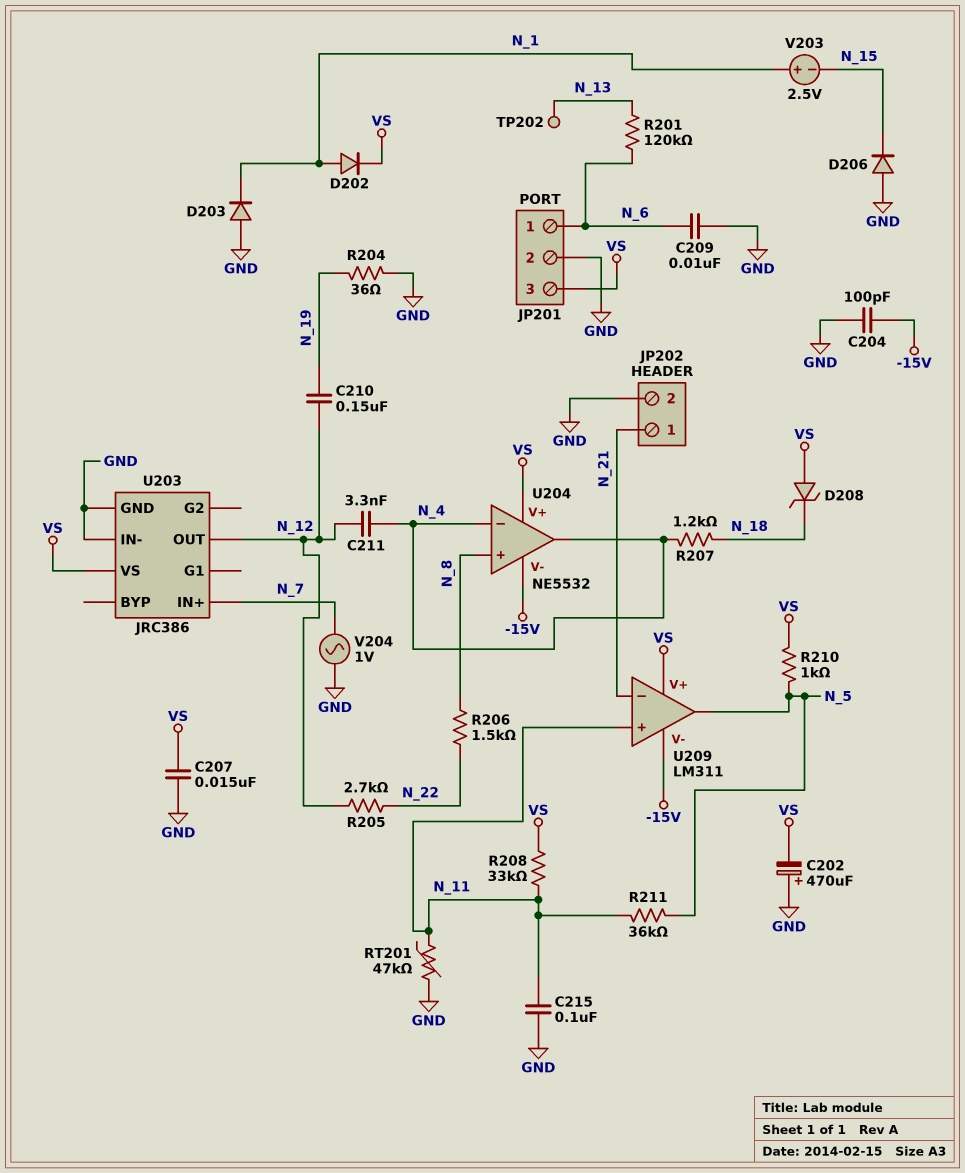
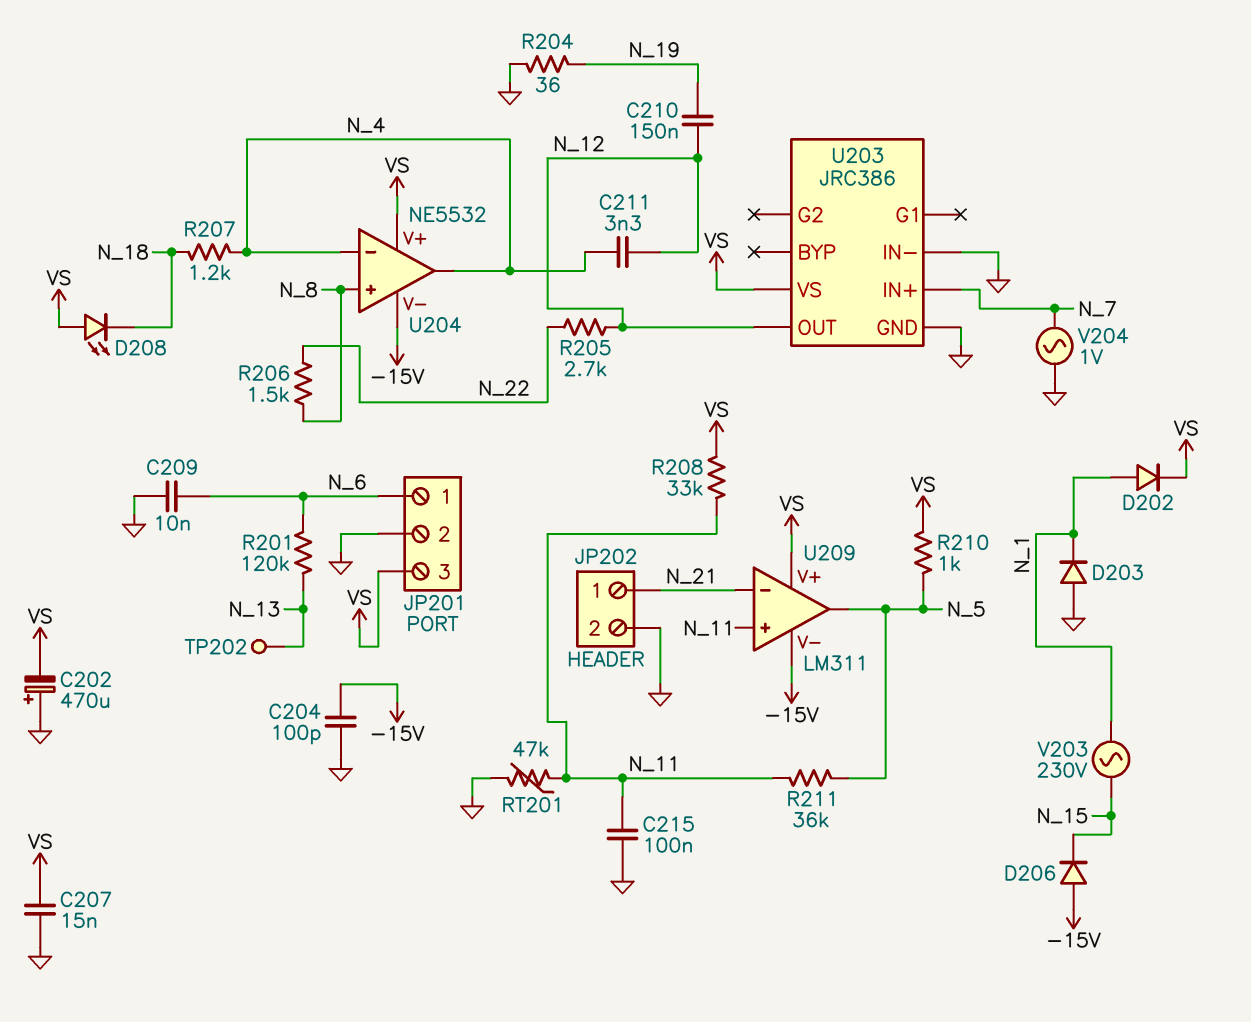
D206: diode (A GND, K N_15) -> diode (A -15V, K N_15)
D208: zener (A VS, K N_18) -> LED (A VS, K N_18)
V203: 2.5V (plus N_1, minus N_15) -> AC 230V (N_1, N_15)

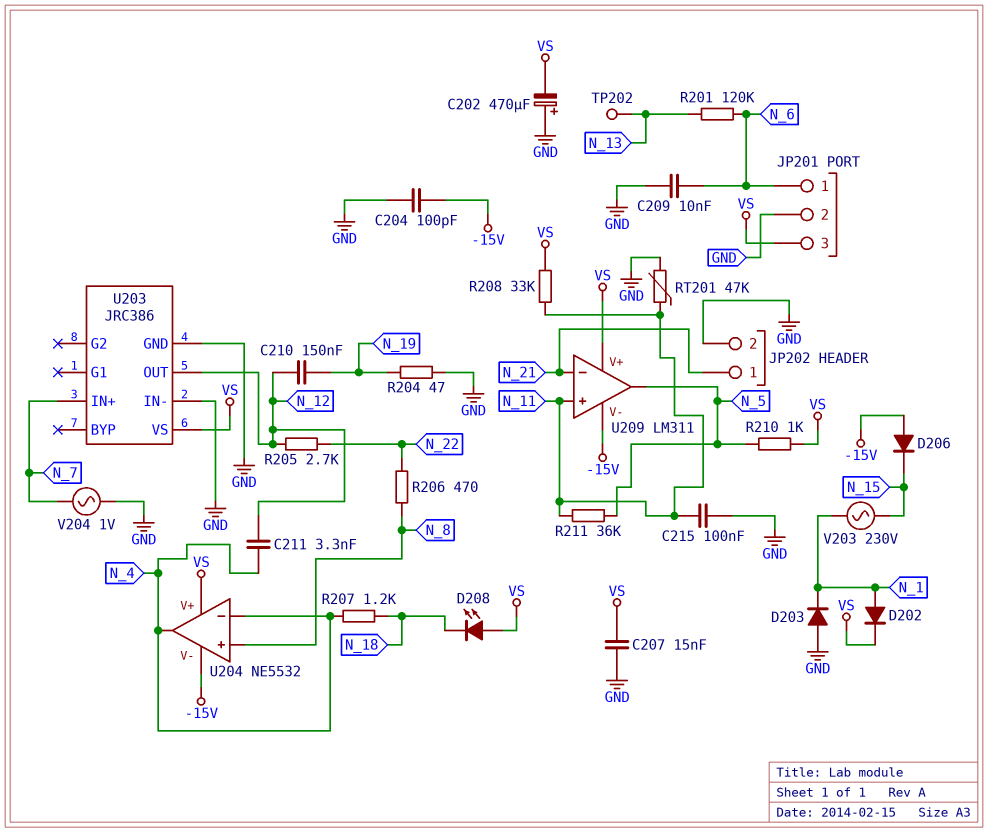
R204: 36 (GND, N_19) -> 47 (GND, N_19)
R206: 1.5k (N_8, N_22) -> 470 (N_8, N_22)

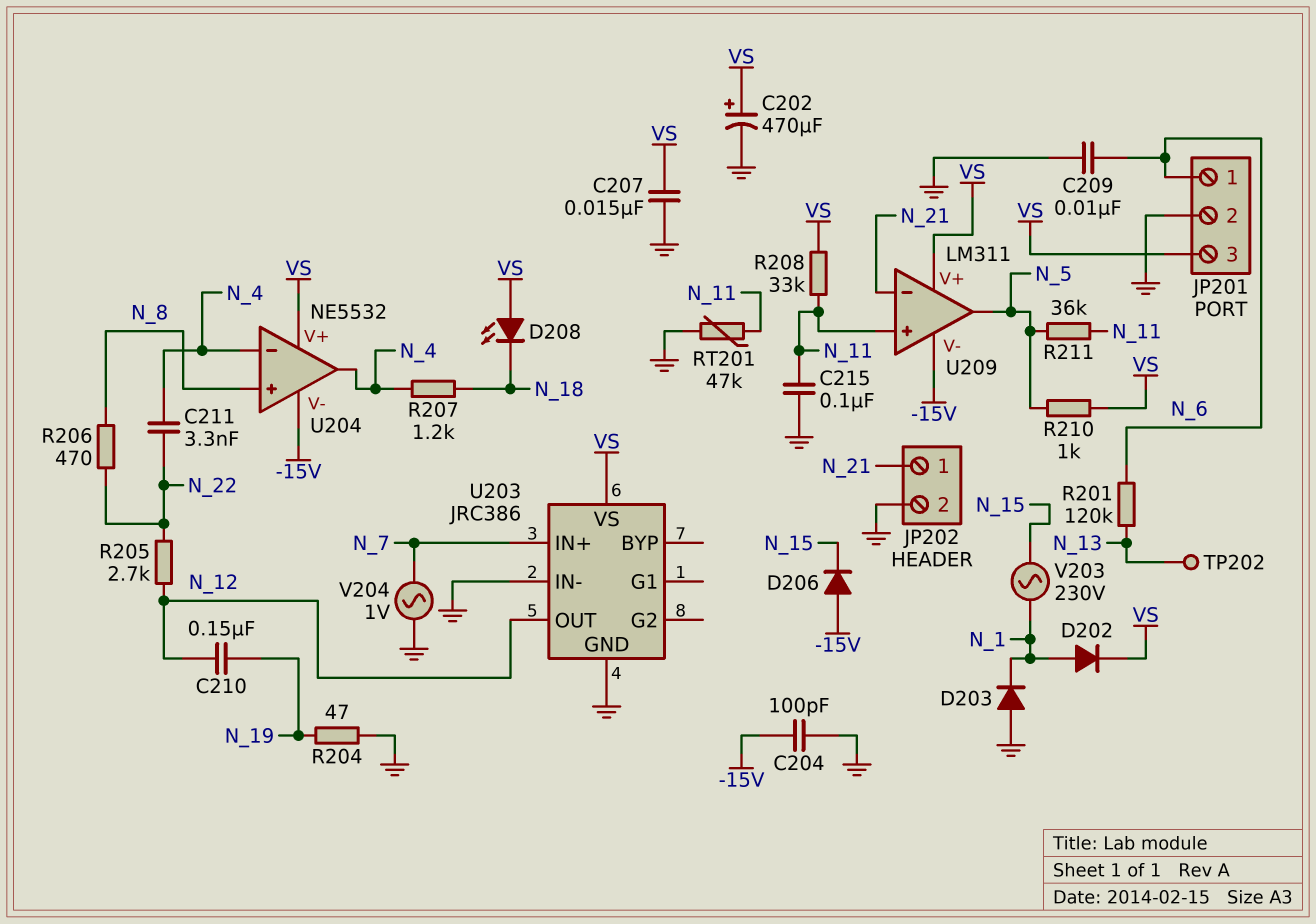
C202: 470uF (plus GND, minus VS) -> 470uF (plus VS, minus GND)
C211: 3.3nF (N_4, N_12) -> 3.3nF (N_4, N_22)

